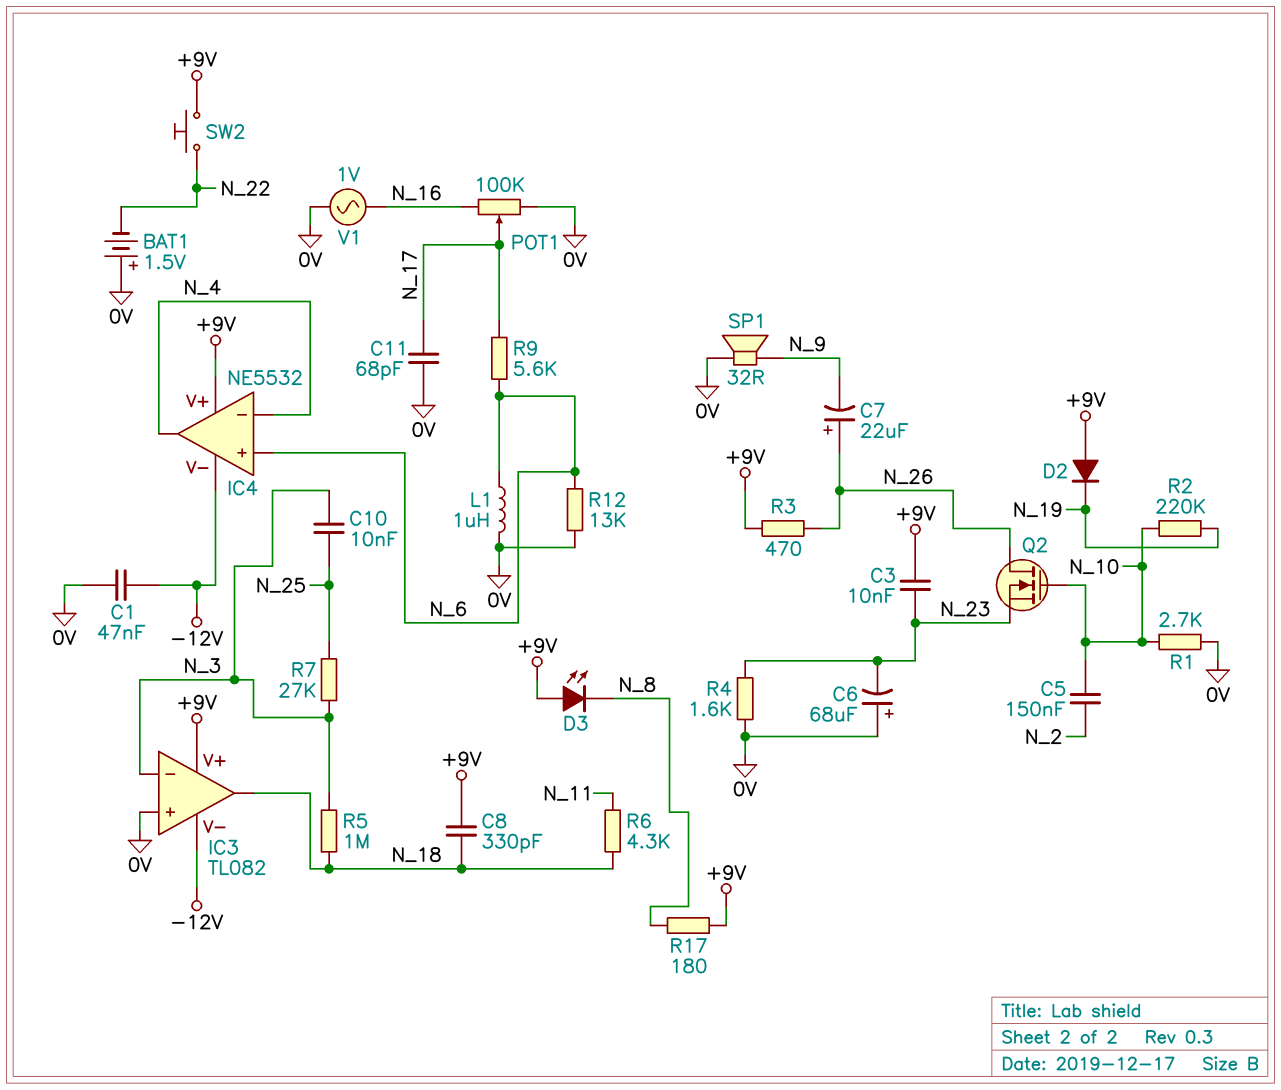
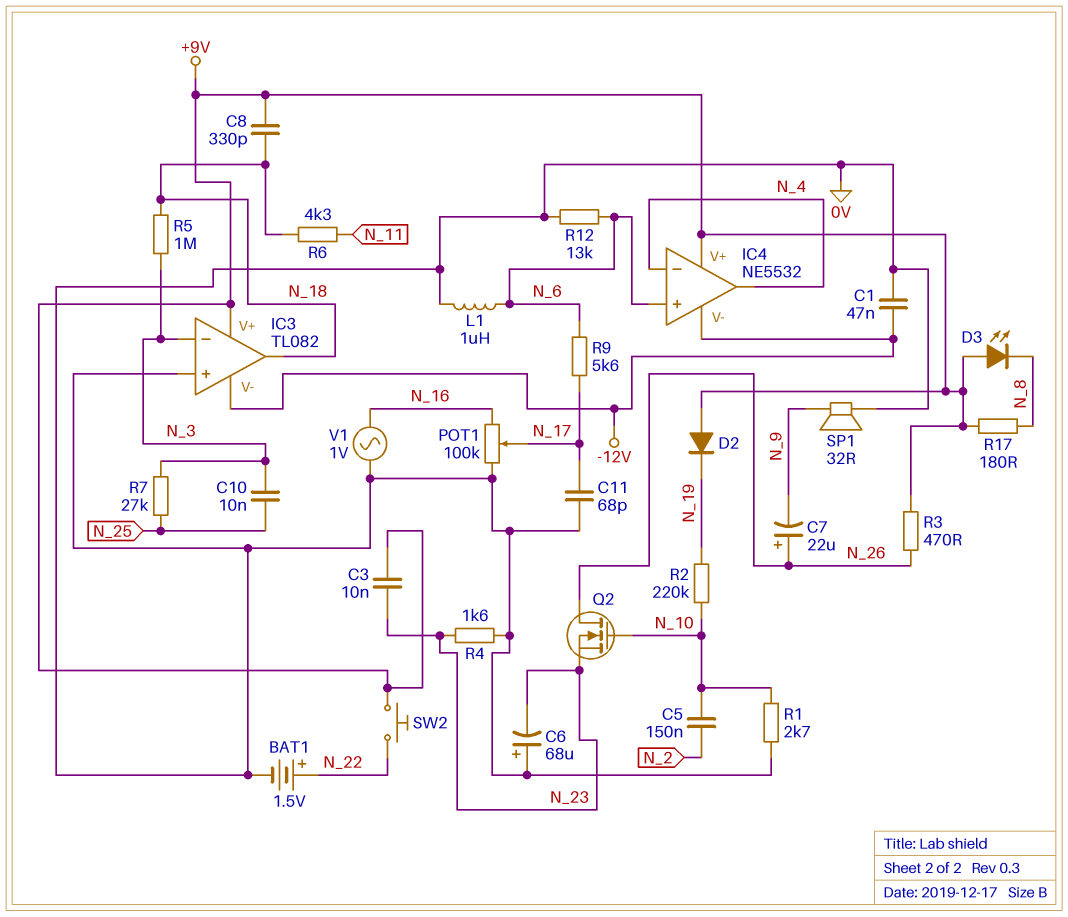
BAT1: 1.5V (plus 0V, minus N_22) -> 1.5V (plus N_22, minus 0V)

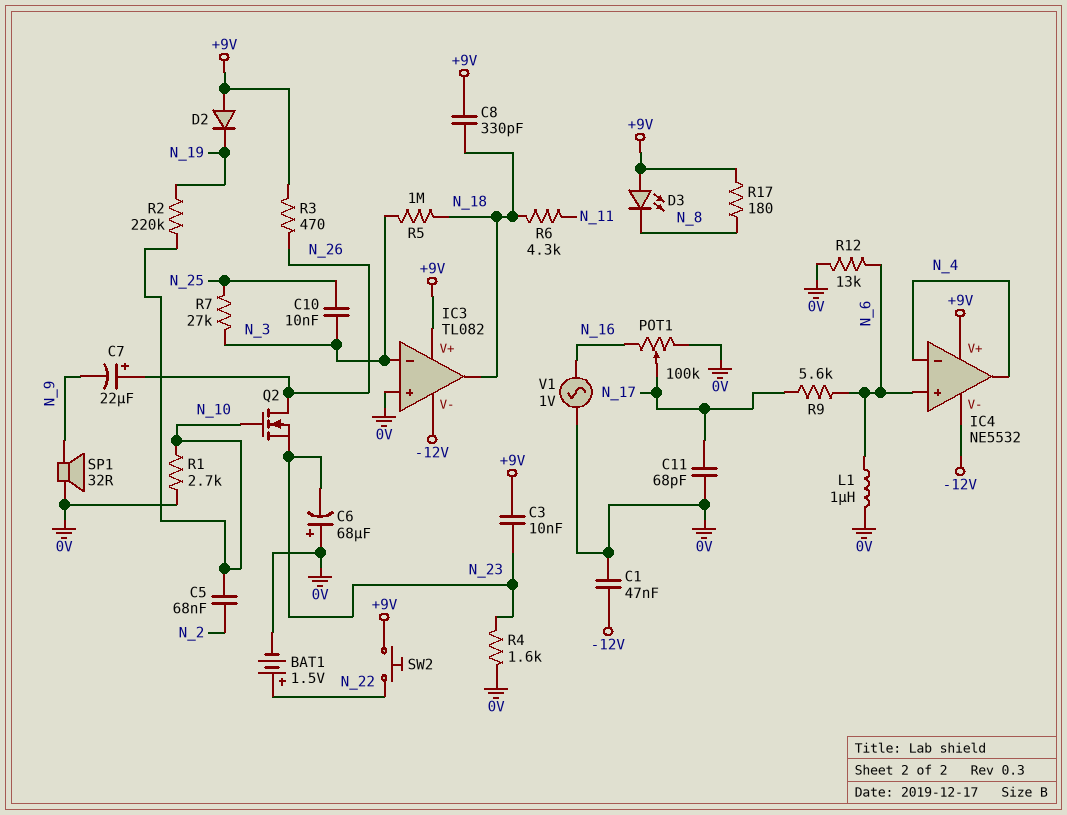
C5: 150nF (N_2, N_10) -> 68nF (N_2, N_10)

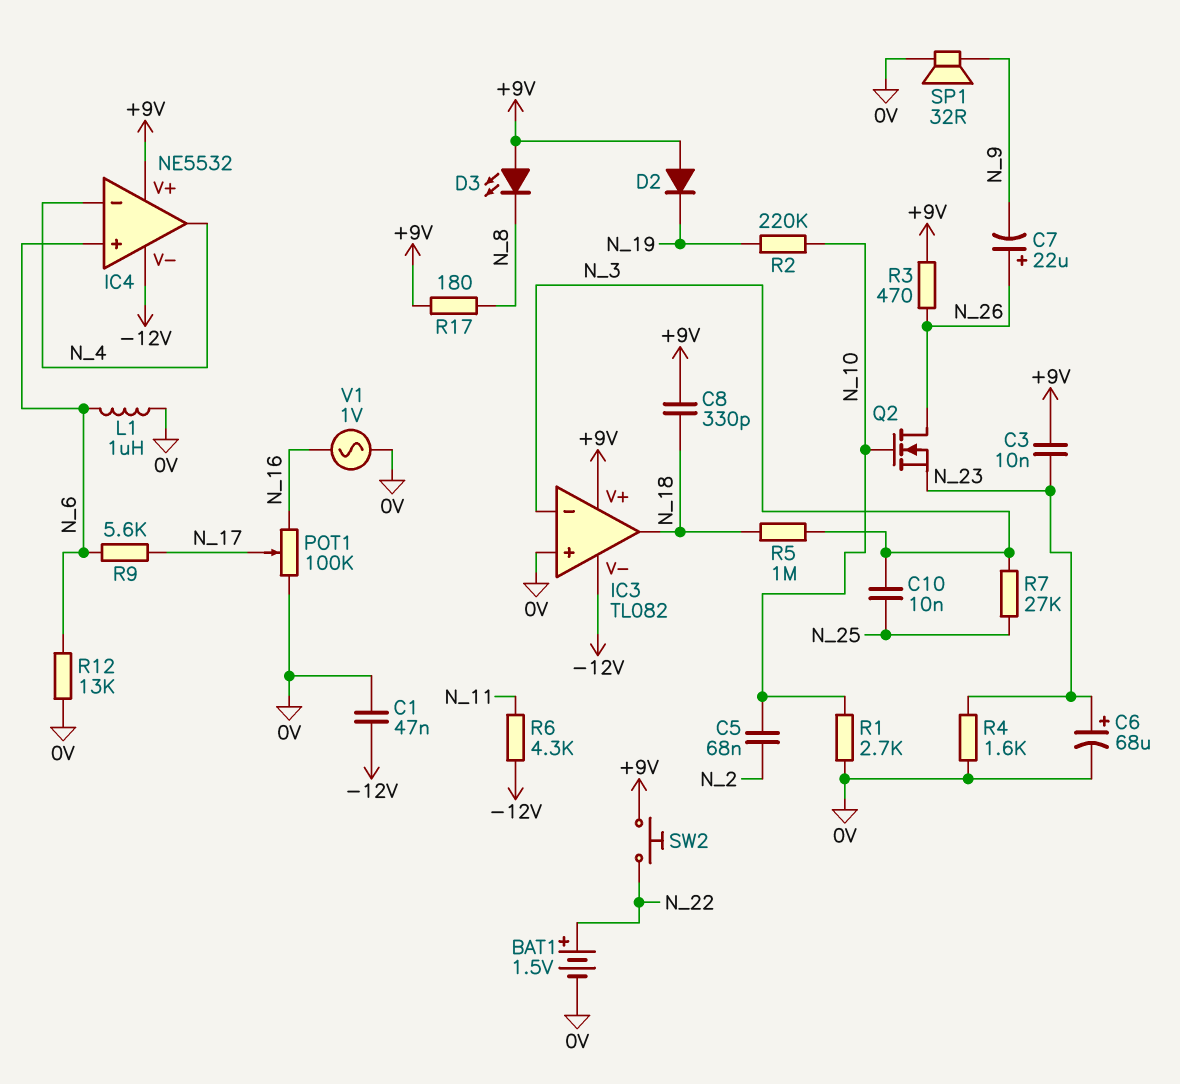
C6: 68uF (plus 0V, minus N_23) -> 68uF (plus N_23, minus 0V)
C11: 68pF (0V, N_17) -> none
R6: 4.3k (N_11, N_18) -> 4.3k (-12V, N_11)

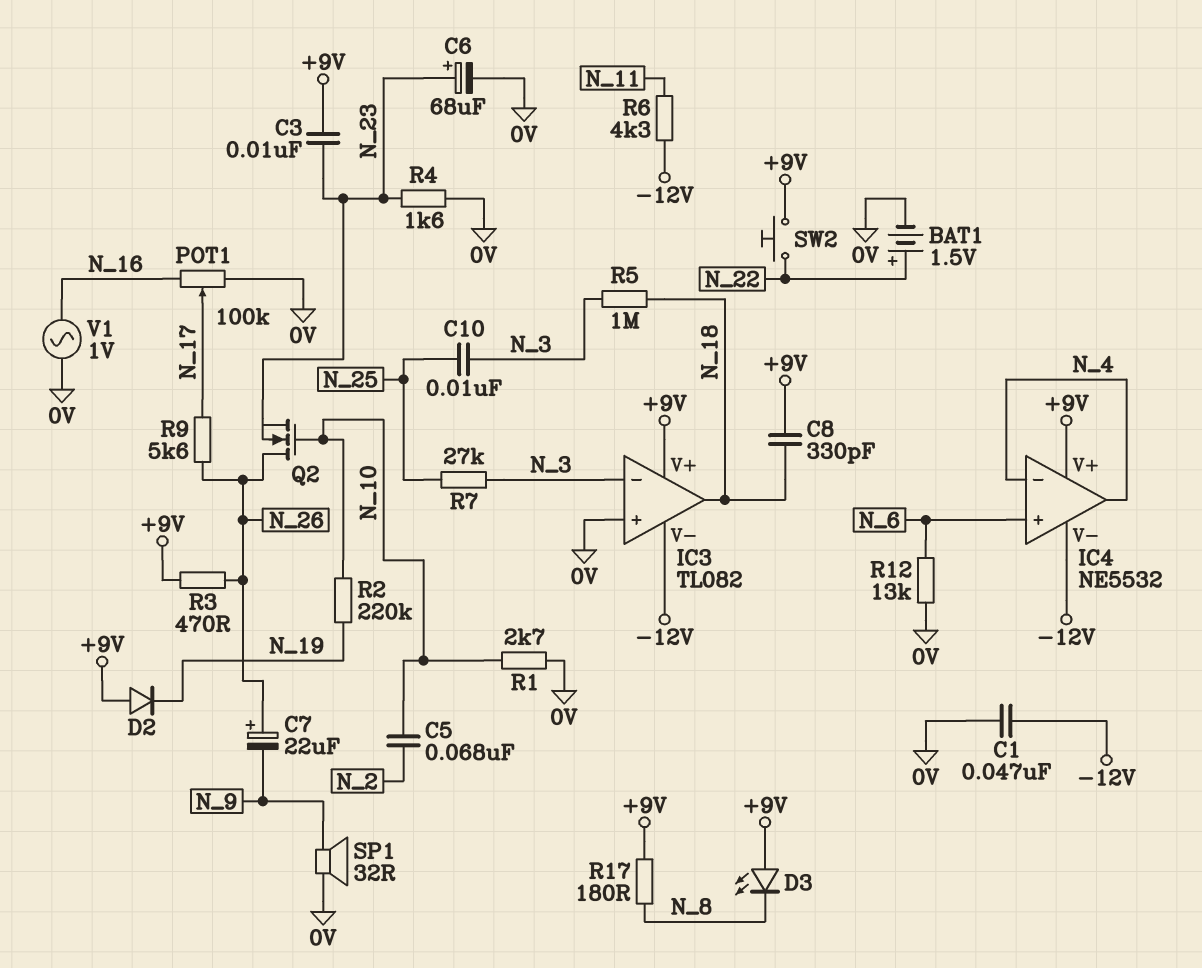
L1: 1uH (0V, N_6) -> none
R9: 5.6k (N_6, N_17) -> 5.6k (N_17, N_26)

